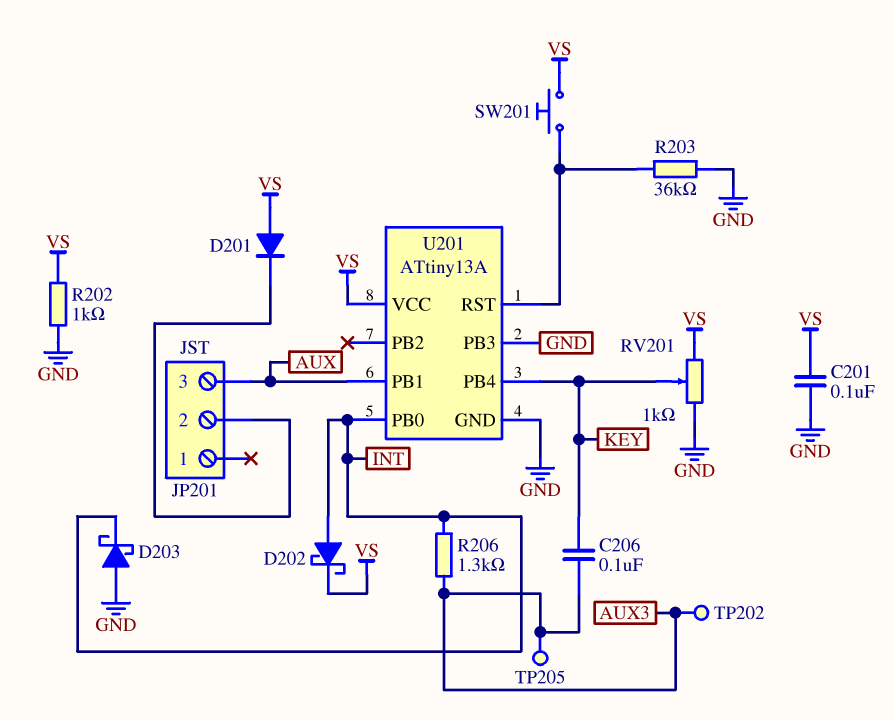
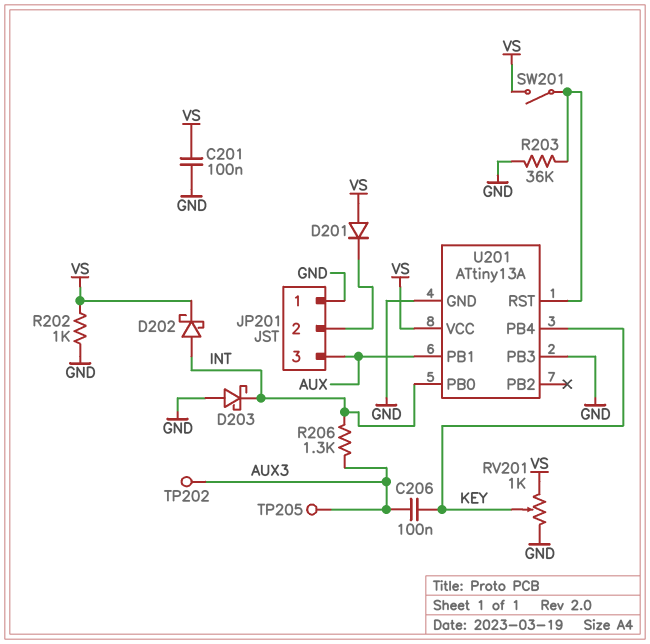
JP201 pin 1: none -> GND
SW201: button (U201/RST, VS) -> switch (U201/RST, VS)

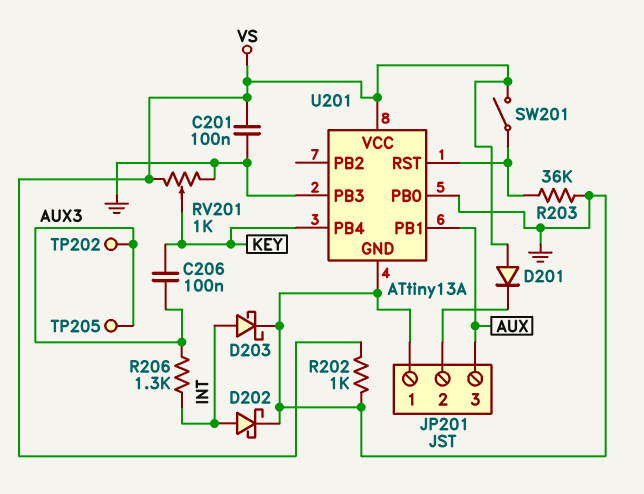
D202: schottky (A INT, K VS) -> schottky (A INT, K GND)
D203: schottky (A GND, K INT) -> schottky (A INT, K GND)
U201 pin PB0: INT -> GND

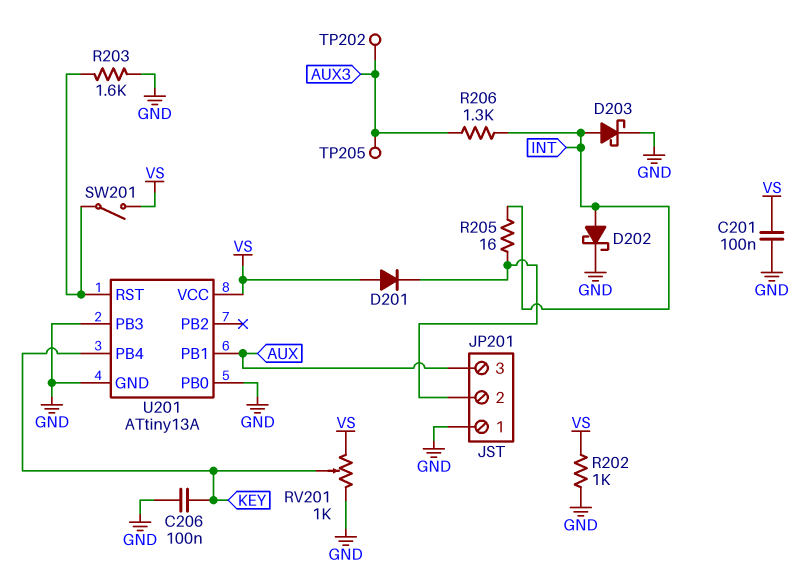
C206: 100nF (AUX3, KEY) -> 100nF (GND, KEY)
R203: 36k (GND, U201/RST) -> 1.6k (GND, U201/RST)
R205: none -> 16 (INT, JP201/2)

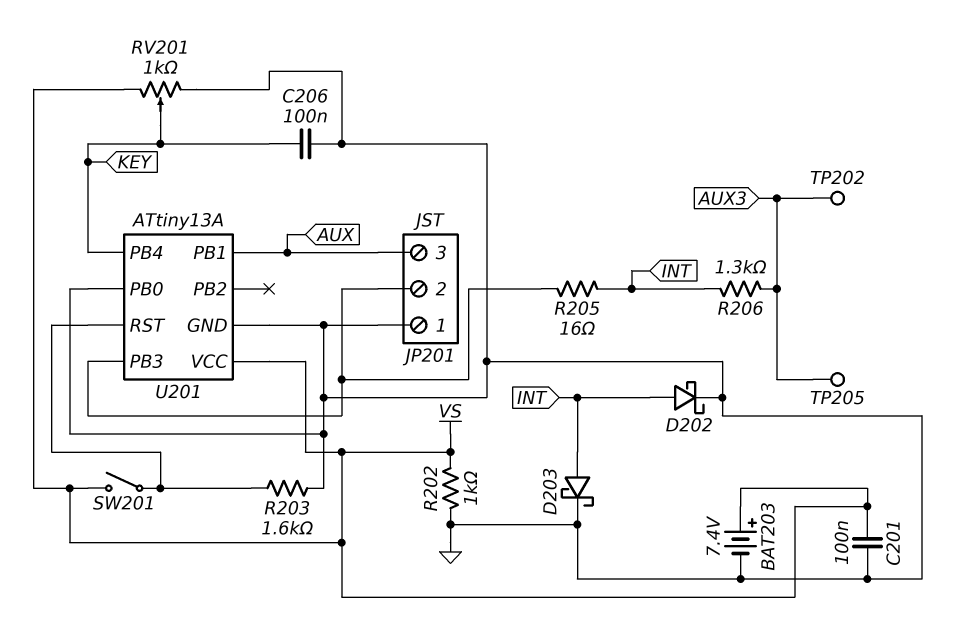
BAT203: none -> 7.4V (plus VS, minus GND)
D201: diode (A VS, K JP201/2) -> none
U201 pin PB3: GND -> JP201/2

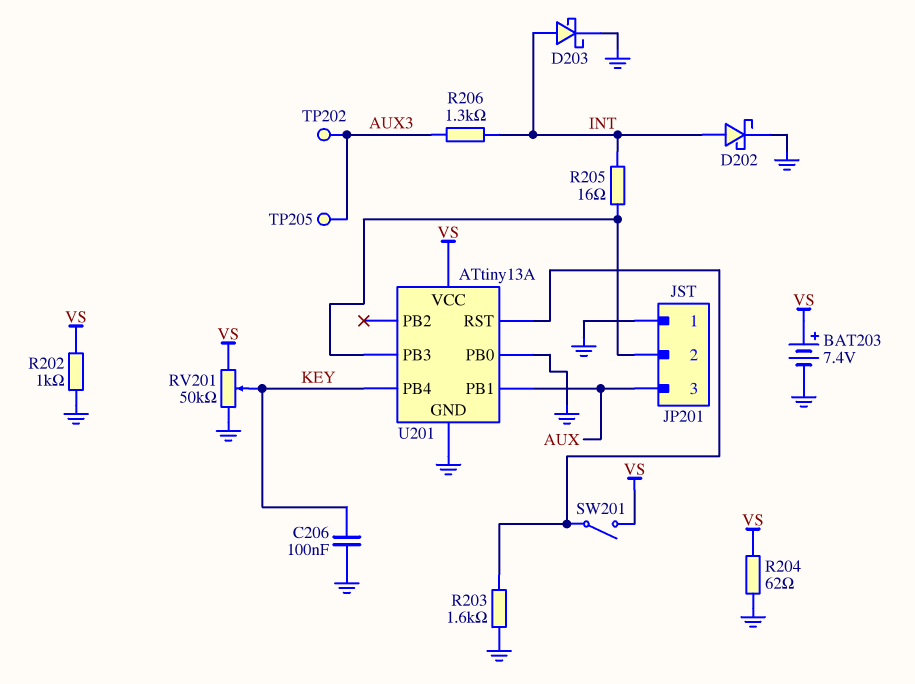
C201: 100nF (GND, VS) -> none
R204: none -> 62 (GND, VS)
RV201: 1k (GND, VS, wiper KEY) -> 50k (GND, VS, wiper KEY)

